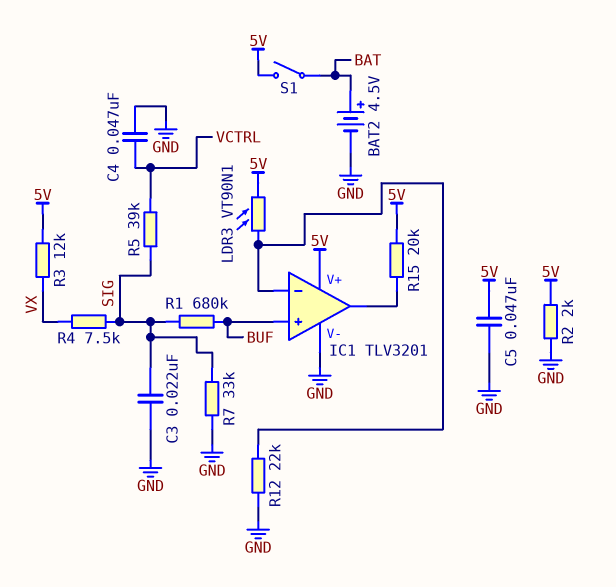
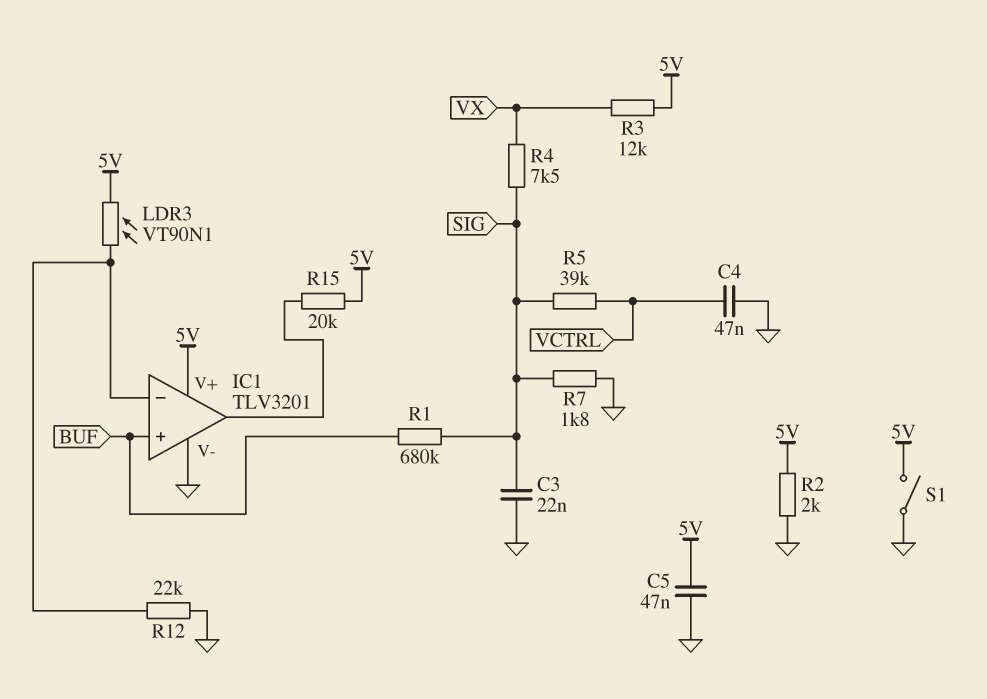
BAT2: 4.5V (plus BAT, minus GND) -> none
R7: 33k (GND, SIG) -> 1.8k (GND, SIG)
S1: switch (5V, BAT) -> switch (5V, GND)

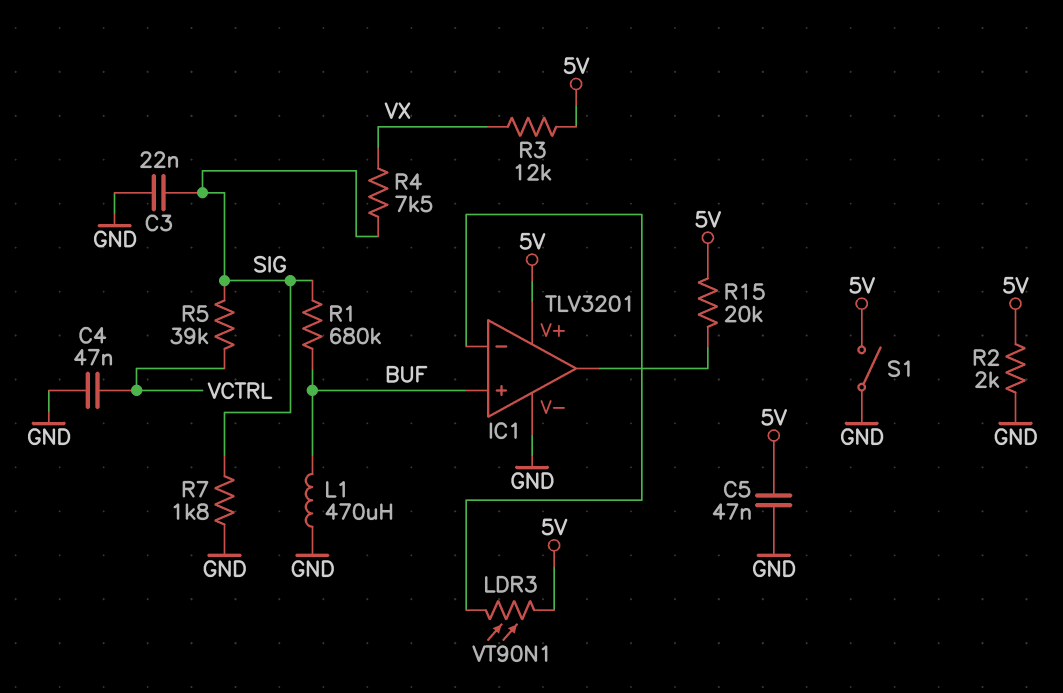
L1: none -> 470uH (BUF, GND)
R12: 22k (GND, IC1/in-) -> none

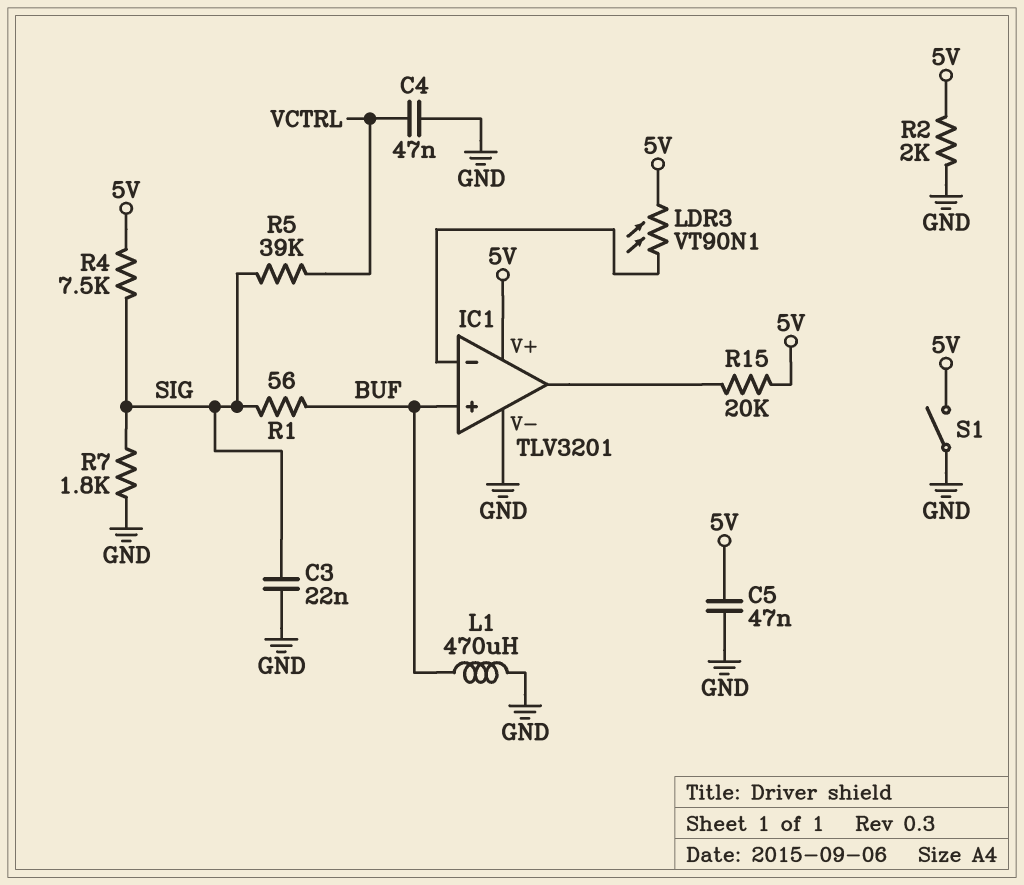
R1: 680k (BUF, SIG) -> 56 (BUF, SIG)
R3: 12k (5V, VX) -> none
R4: 7.5k (SIG, VX) -> 7.5k (5V, SIG)

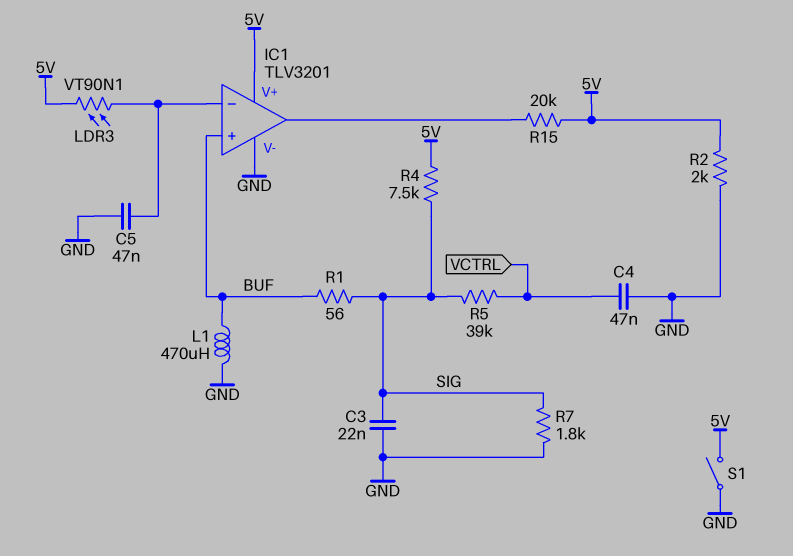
C5: 47nF (5V, GND) -> 47nF (GND, IC1/in-)

